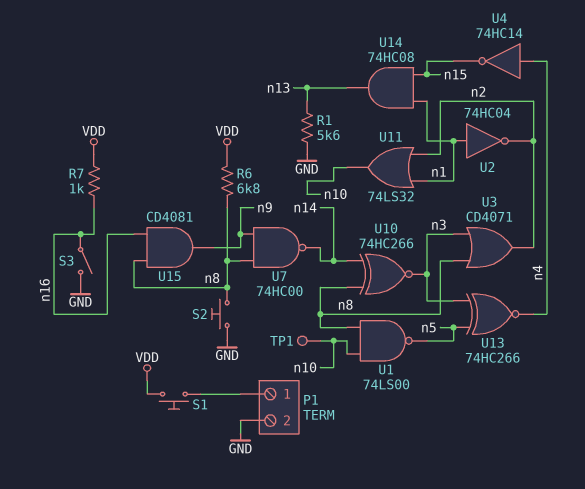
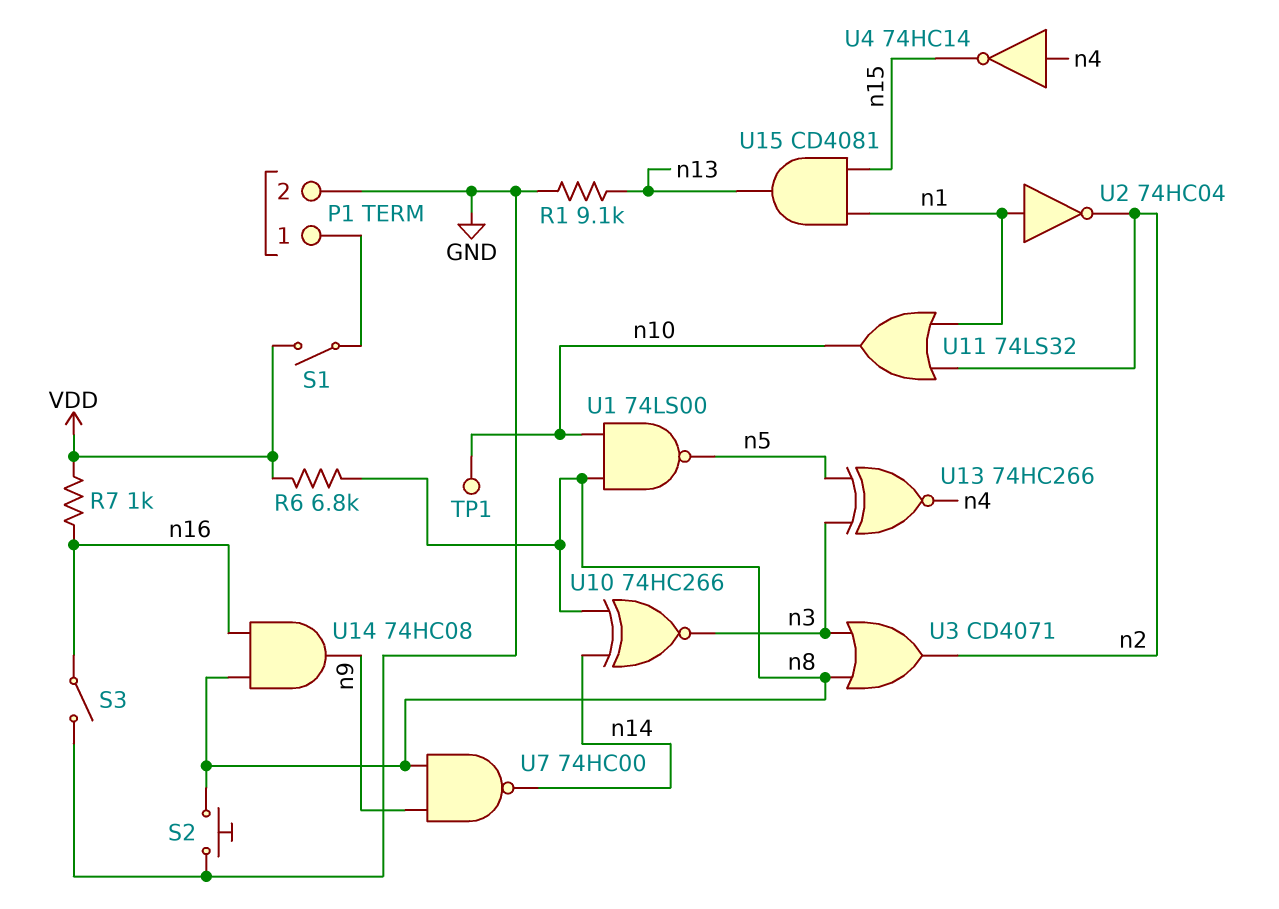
R1: 5.6k (GND, n13) -> 9.1k (GND, n13)
S1: button (P1/1, VDD) -> switch (P1/1, VDD)
U14: AND 74HC08 (in n1, in n15, out n13) -> AND 74HC08 (in n8, in n16, out n9)
U15: AND CD4081 (in n8, in n16, out n9) -> AND CD4081 (in n1, in n15, out n13)

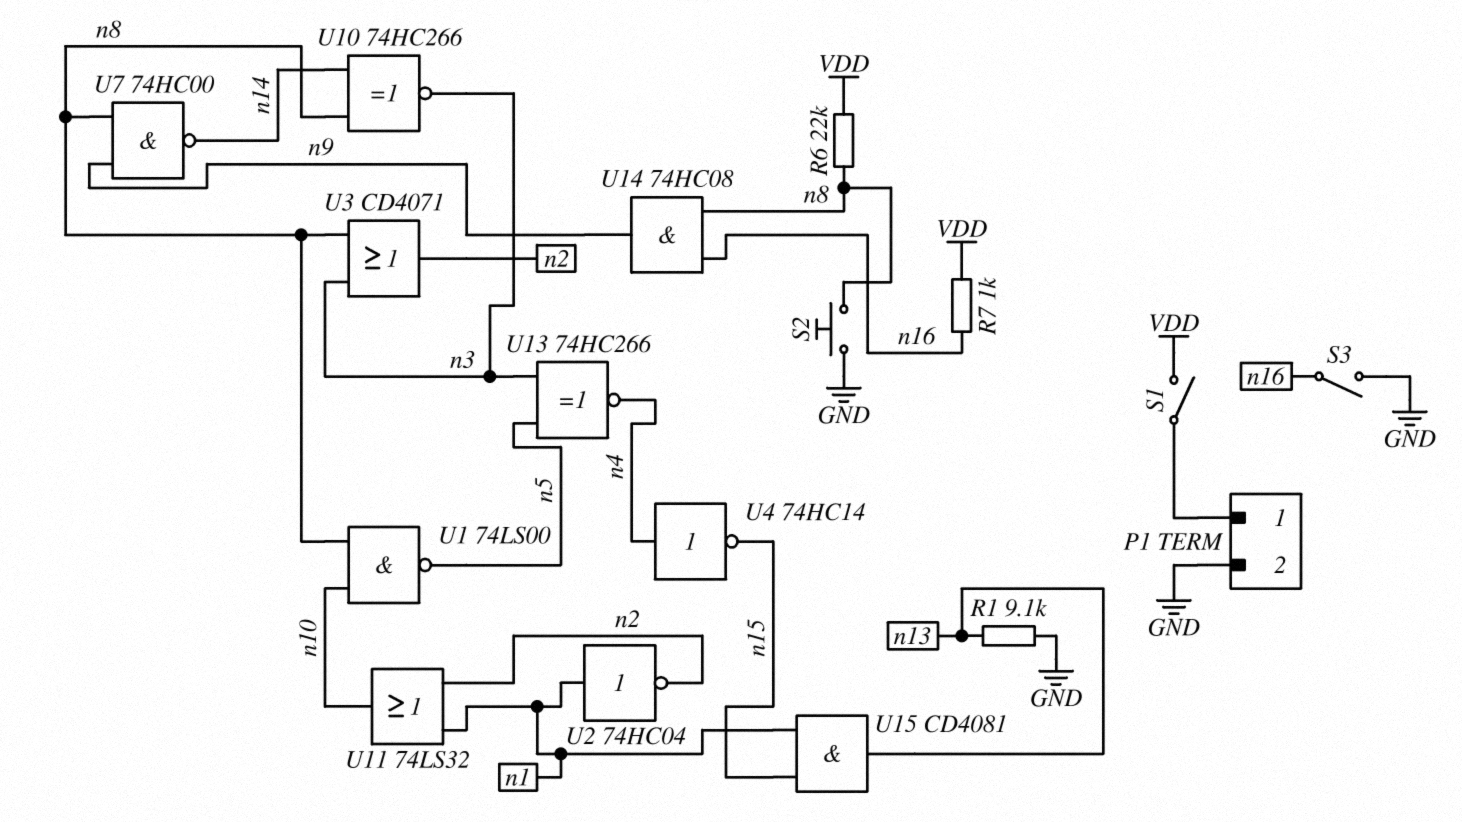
R6: 6.8k (VDD, n8) -> 22k (VDD, n8)
TP1: test point (n10) -> none

